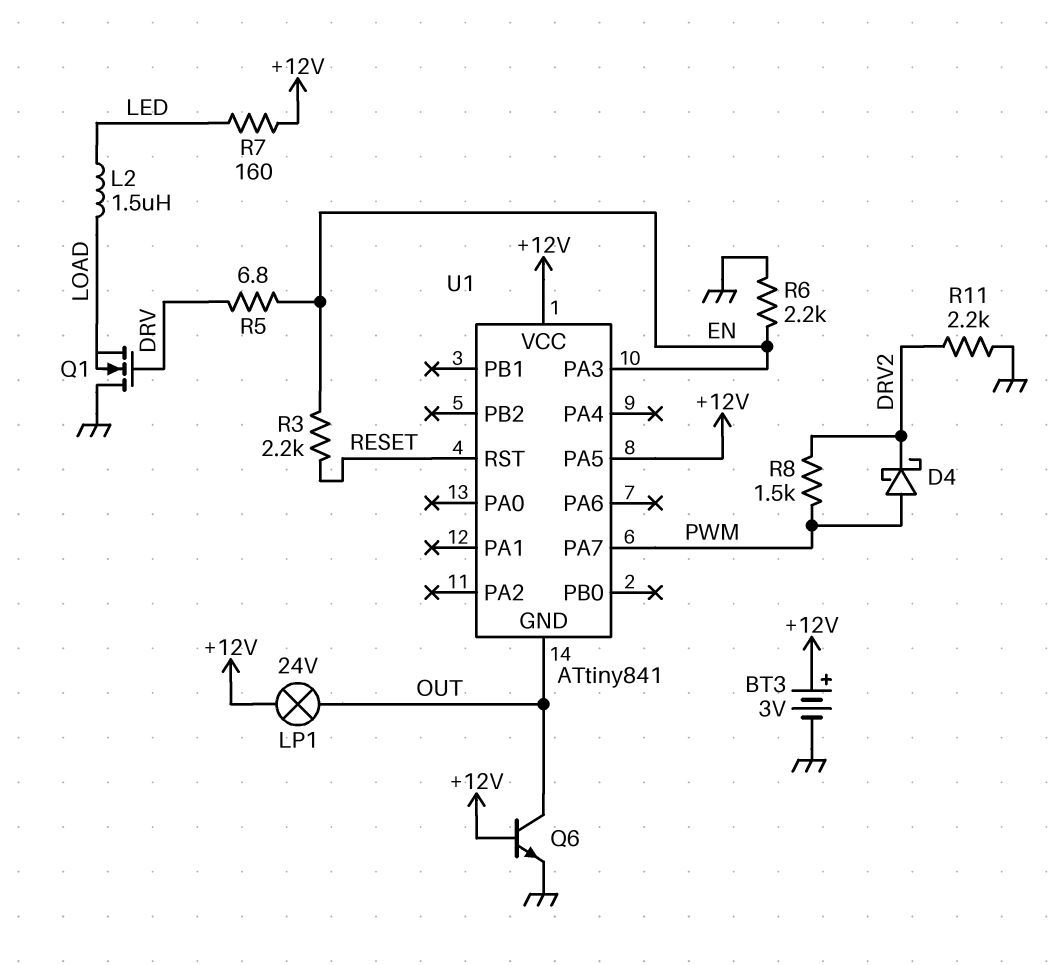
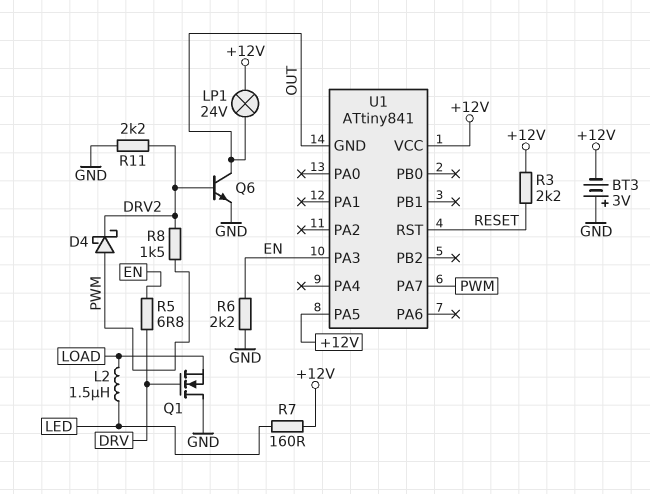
BT3: 3V (plus +12V, minus GND) -> 3V (plus GND, minus +12V)
Q6: NPN (B +12V, C OUT, E GND) -> NPN (B DRV2, C OUT, E GND)
R3: 2.2k (EN, RESET) -> 2.2k (+12V, RESET)

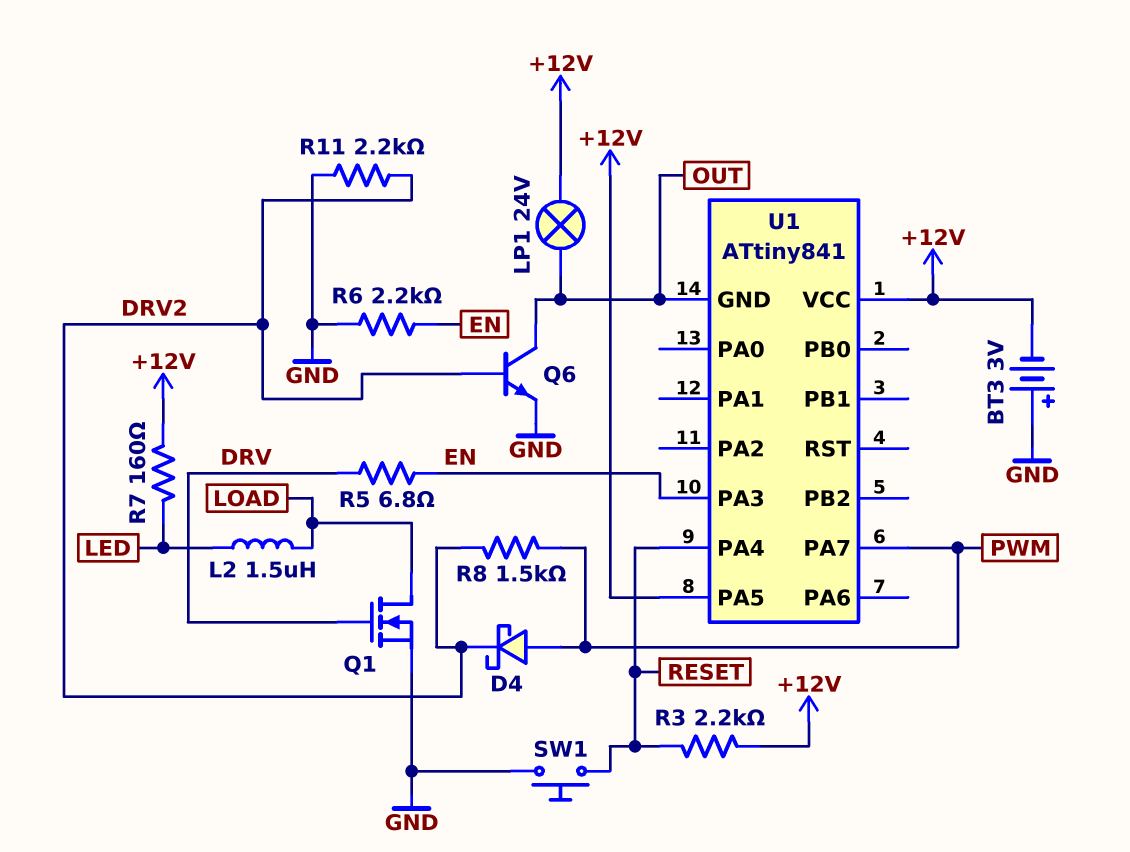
Q1: NMOS (G DRV, D GND, S LOAD) -> NMOS (G DRV, D LOAD, S GND)
SW1: none -> button (GND, RESET)
U1 pin PA4: none -> RESET
U1 pin RST: RESET -> none

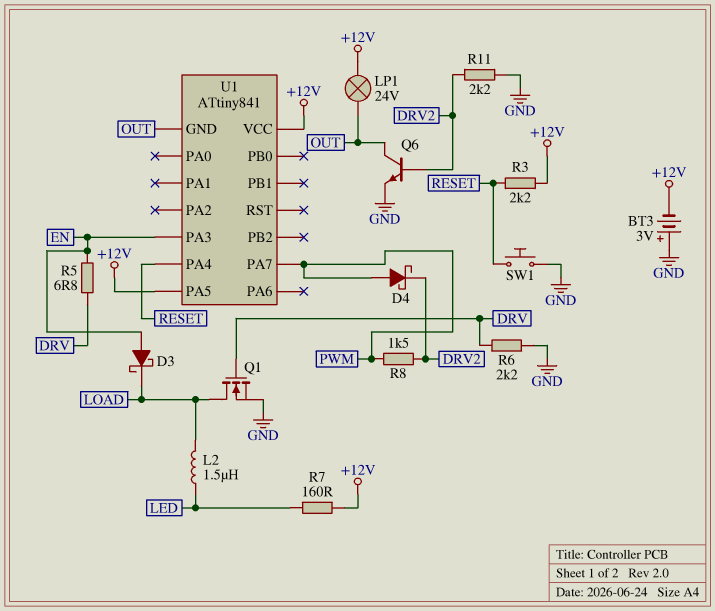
D3: none -> schottky (A EN, K LOAD)
R6: 2.2k (EN, GND) -> 2.2k (DRV, GND)

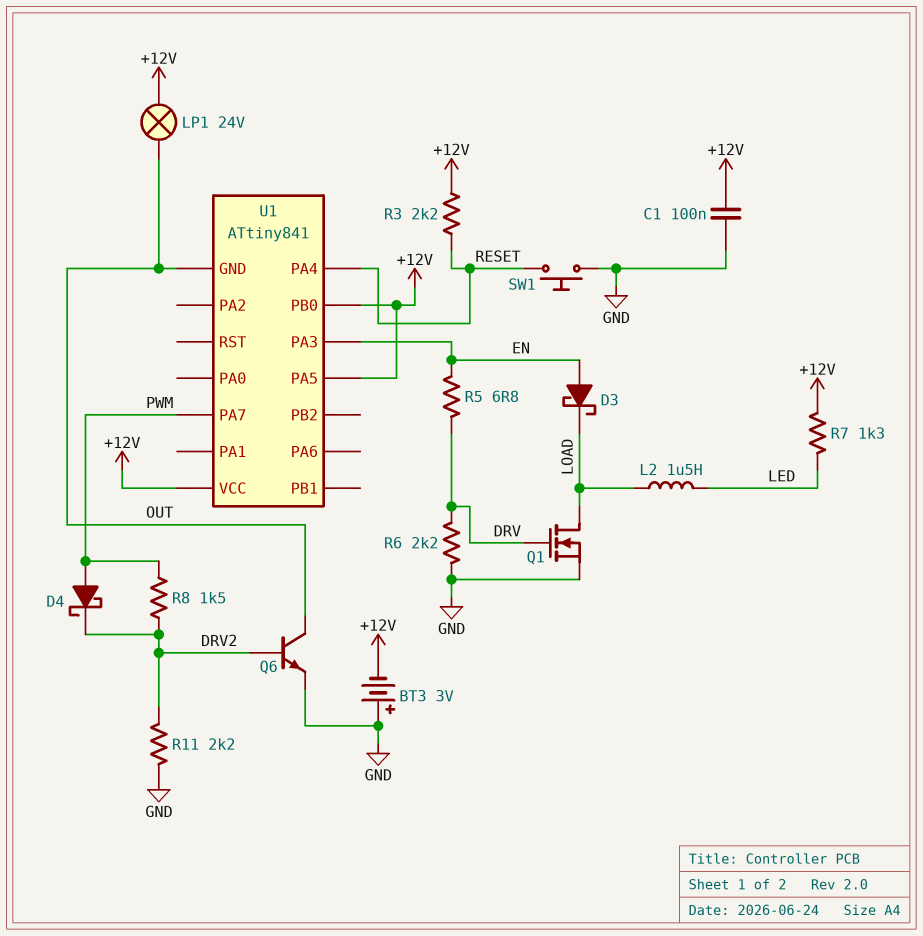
C1: none -> 100nF (+12V, GND)
R7: 160 (+12V, LED) -> 1.3k (+12V, LED)
U1 pin PB0: none -> +12V

